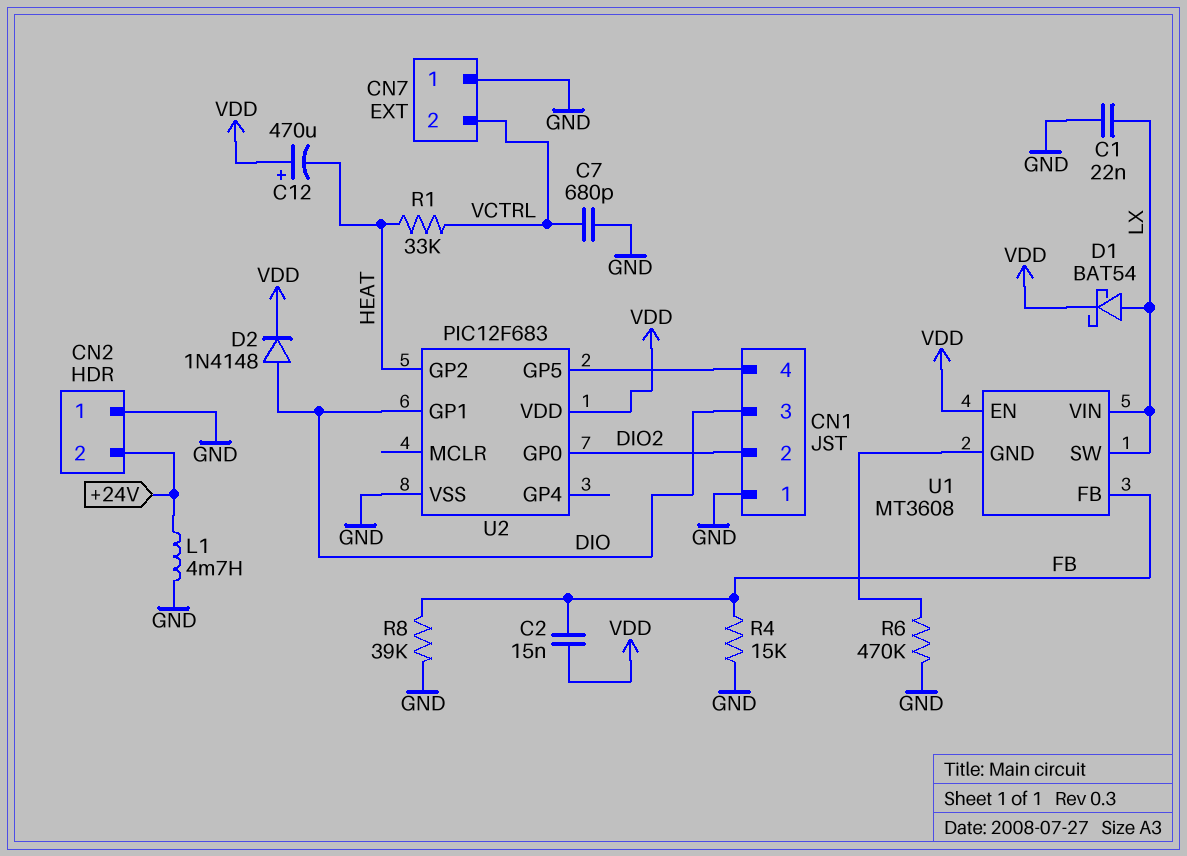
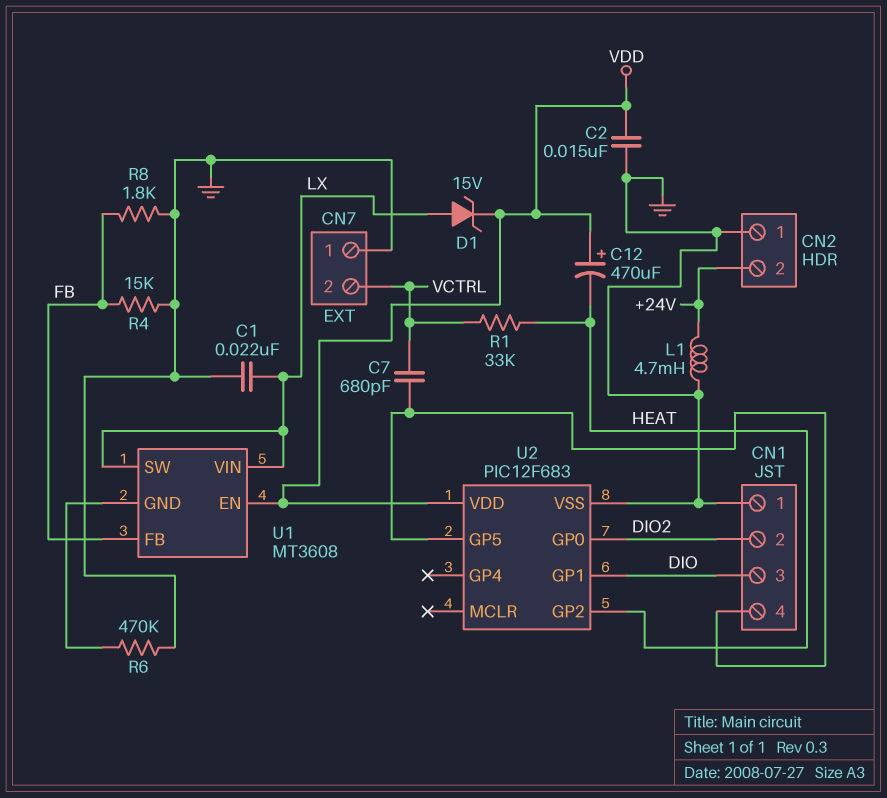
C2: 15nF (FB, VDD) -> 15nF (GND, VDD)
C7: 680pF (GND, VCTRL) -> 680pF (CN1/4, VCTRL)
D1: schottky BAT54 (A LX, K VDD) -> zener 15V (A LX, K VDD)
D2: diode 1N4148 (A DIO, K VDD) -> none
R8: 39k (FB, GND) -> 1.8k (FB, GND)

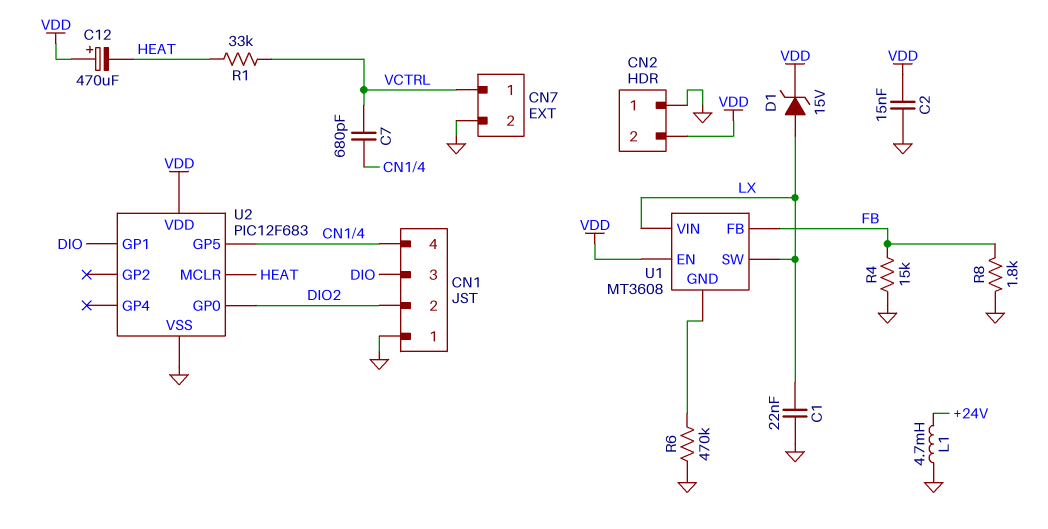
CN2 pin 2: +24V -> VDD
CN7 pin 1: GND -> VCTRL
CN7 pin 2: VCTRL -> GND
U2 pin GP2: HEAT -> none
U2 pin MCLR: none -> HEAT

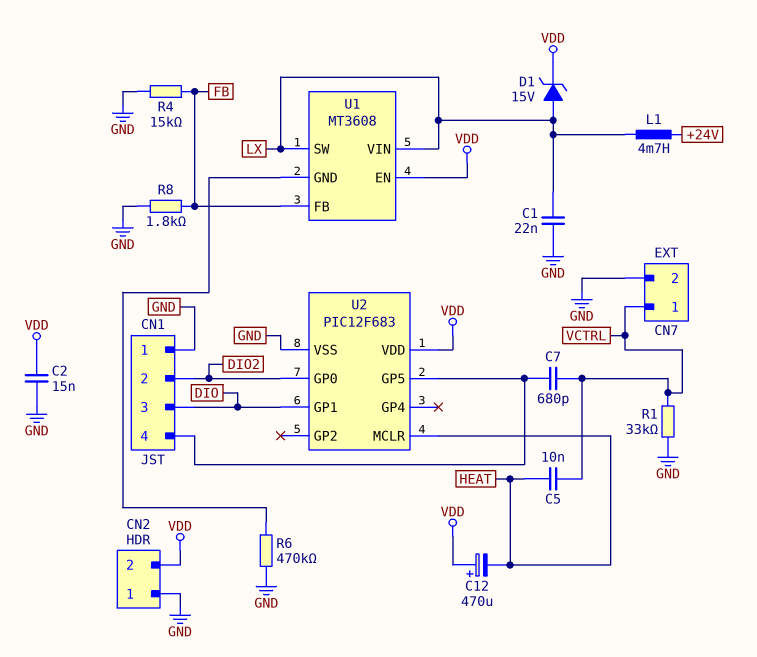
C5: none -> 10nF (HEAT, VCTRL)
L1: 4.7mH (+24V, GND) -> 4.7mH (+24V, LX)
R1: 33k (HEAT, VCTRL) -> 33k (GND, VCTRL)

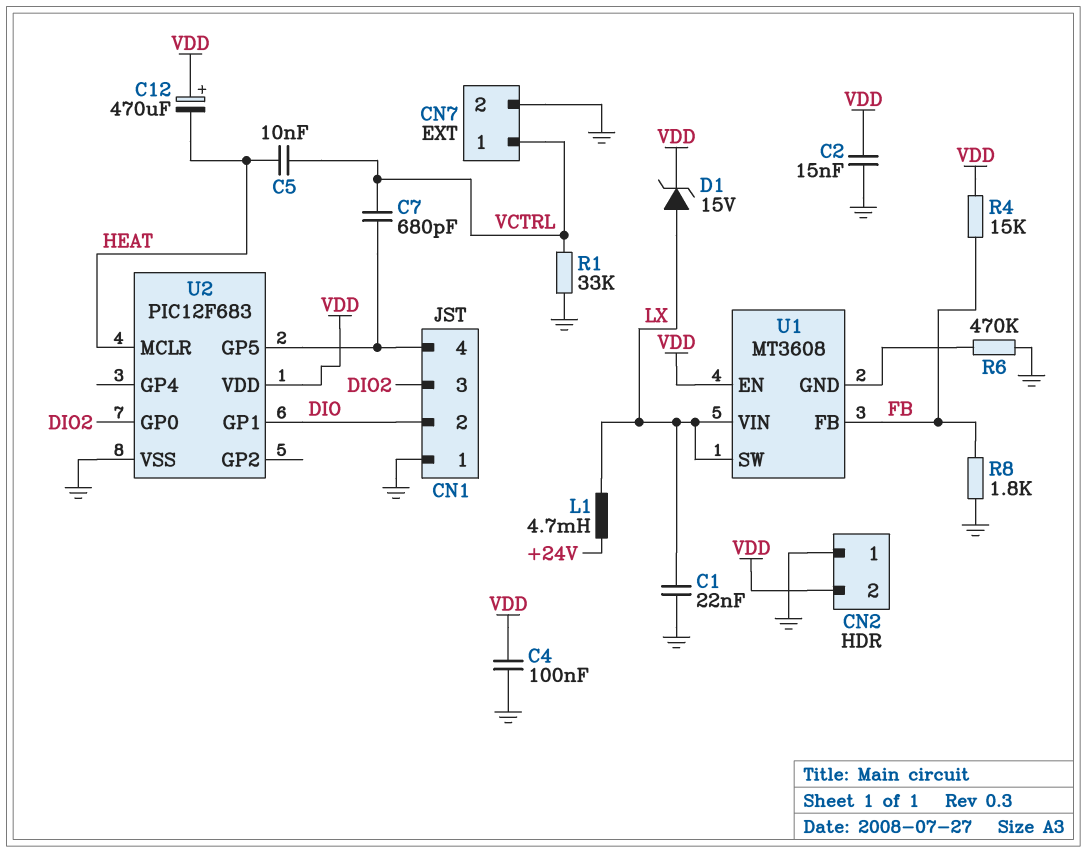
C4: none -> 100nF (GND, VDD)
CN1 pin 2: DIO2 -> DIO
CN1 pin 3: DIO -> DIO2
R4: 15k (FB, GND) -> 15k (FB, VDD)

